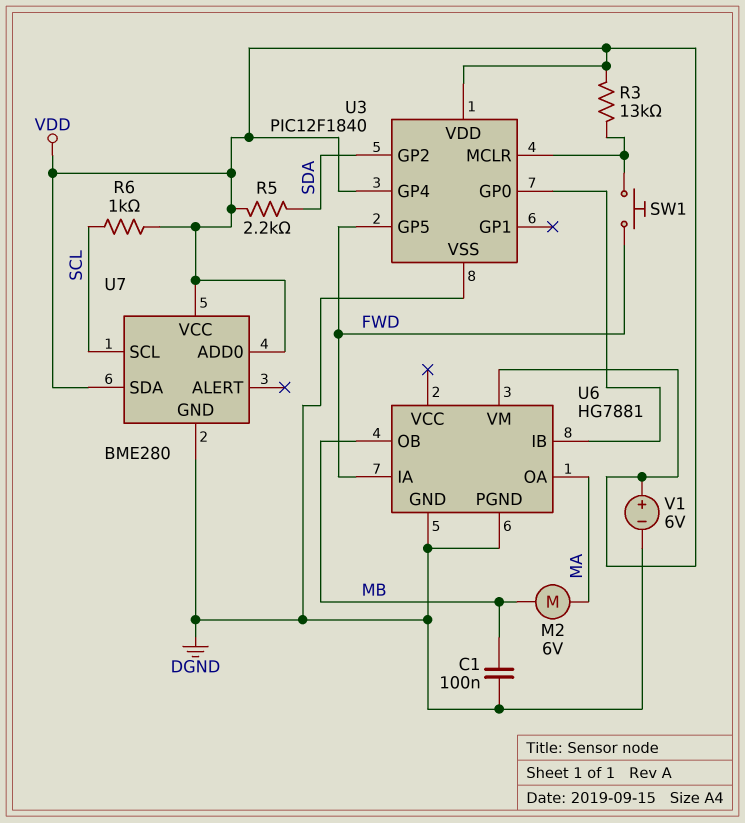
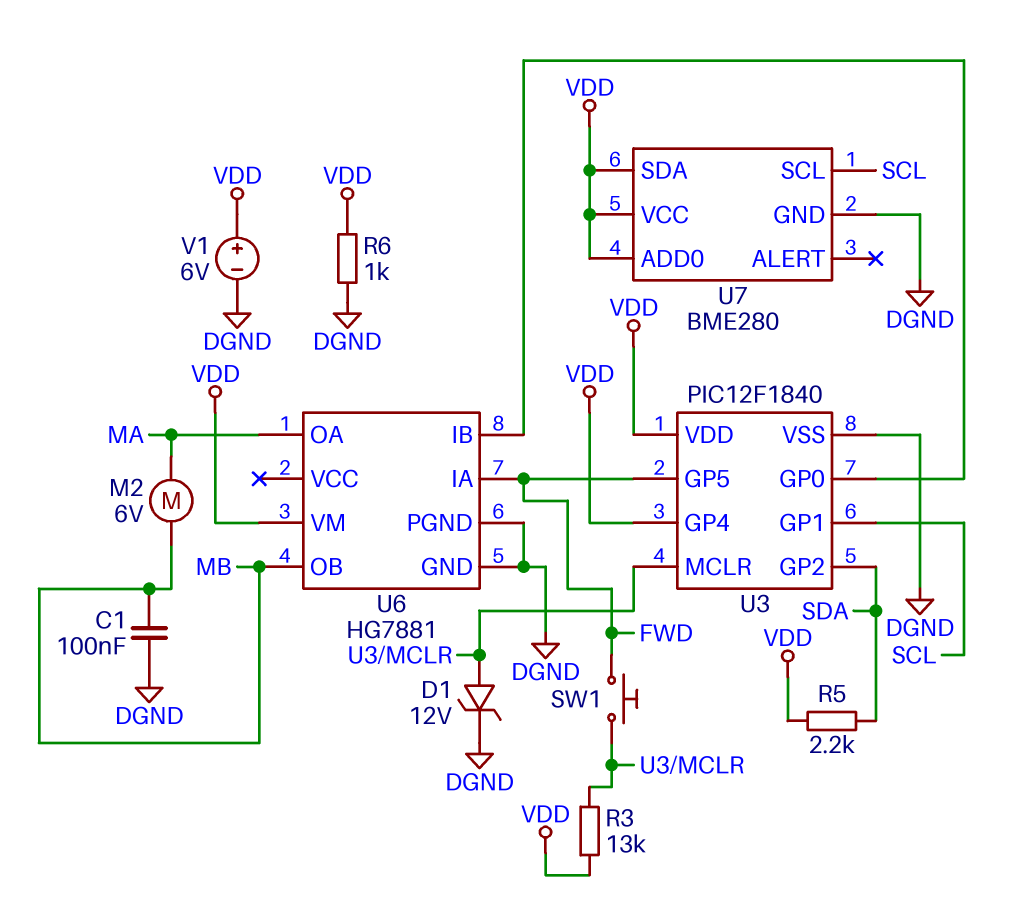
D1: none -> zener 12V (A U3/MCLR, K DGND)
R6: 1k (SCL, VDD) -> 1k (DGND, VDD)
U3 pin GP1: none -> SCL

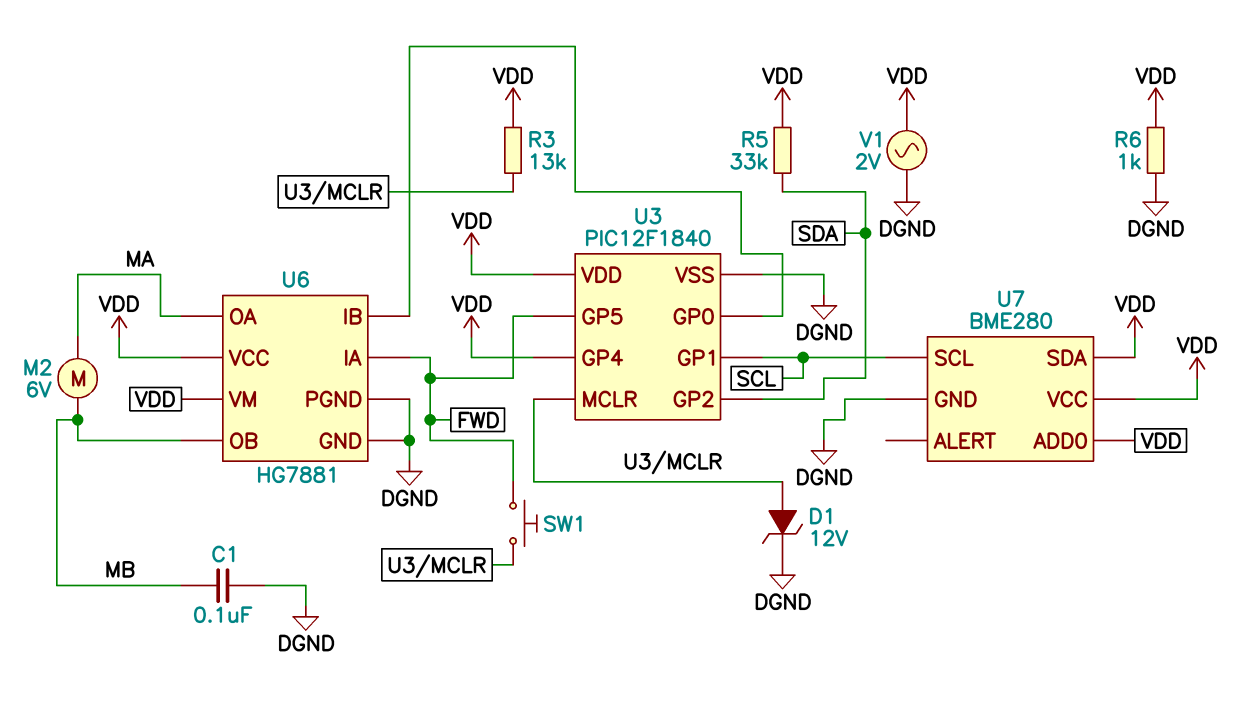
R5: 2.2k (SDA, VDD) -> 33k (SDA, VDD)
U6 pin VCC: none -> VDD
V1: 6V (plus VDD, minus DGND) -> AC 2V (DGND, VDD)

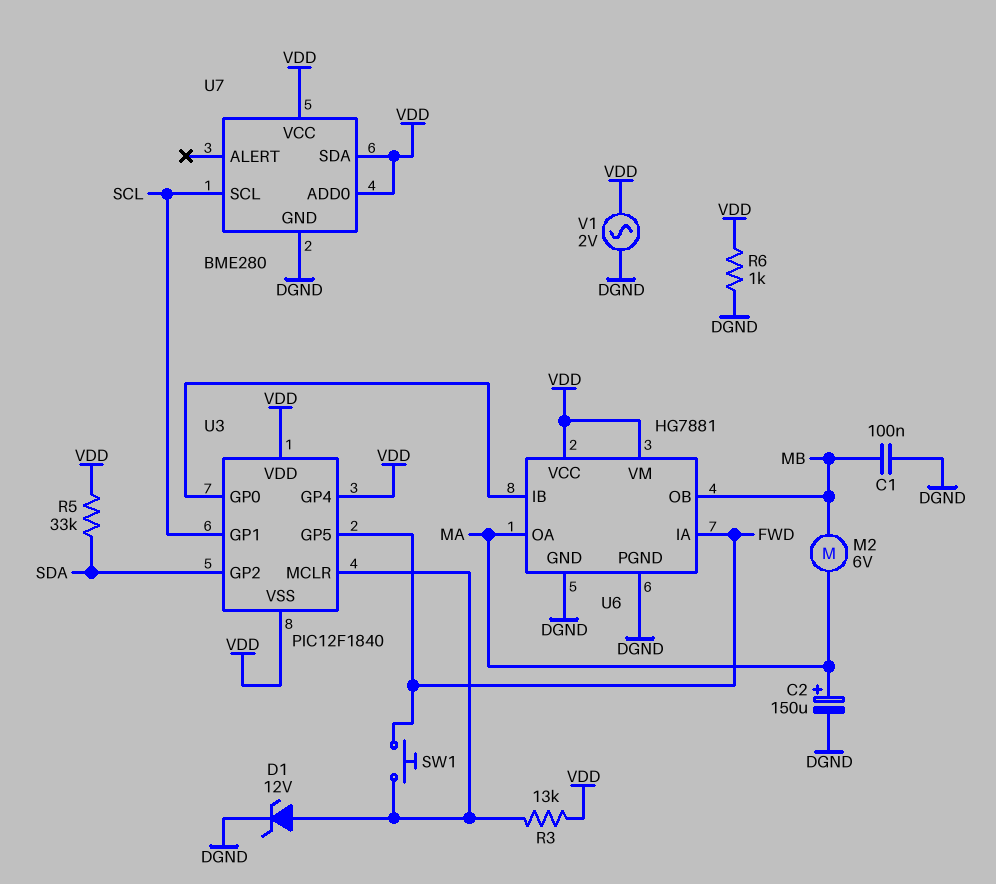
C2: none -> 150uF (plus MA, minus DGND)
U3 pin VSS: DGND -> VDD

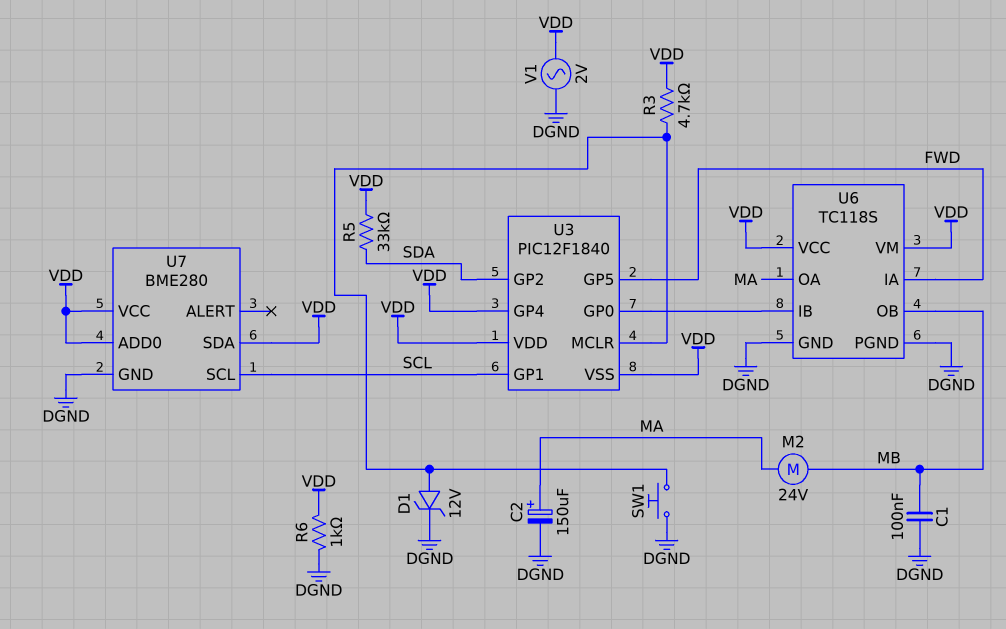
M2: motor 6V (MA, MB) -> motor 24V (MA, MB)
R3: 13k (U3/MCLR, VDD) -> 4.7k (U3/MCLR, VDD)
SW1: button (FWD, U3/MCLR) -> button (DGND, U3/MCLR)
U6: HG7881 -> TC118S

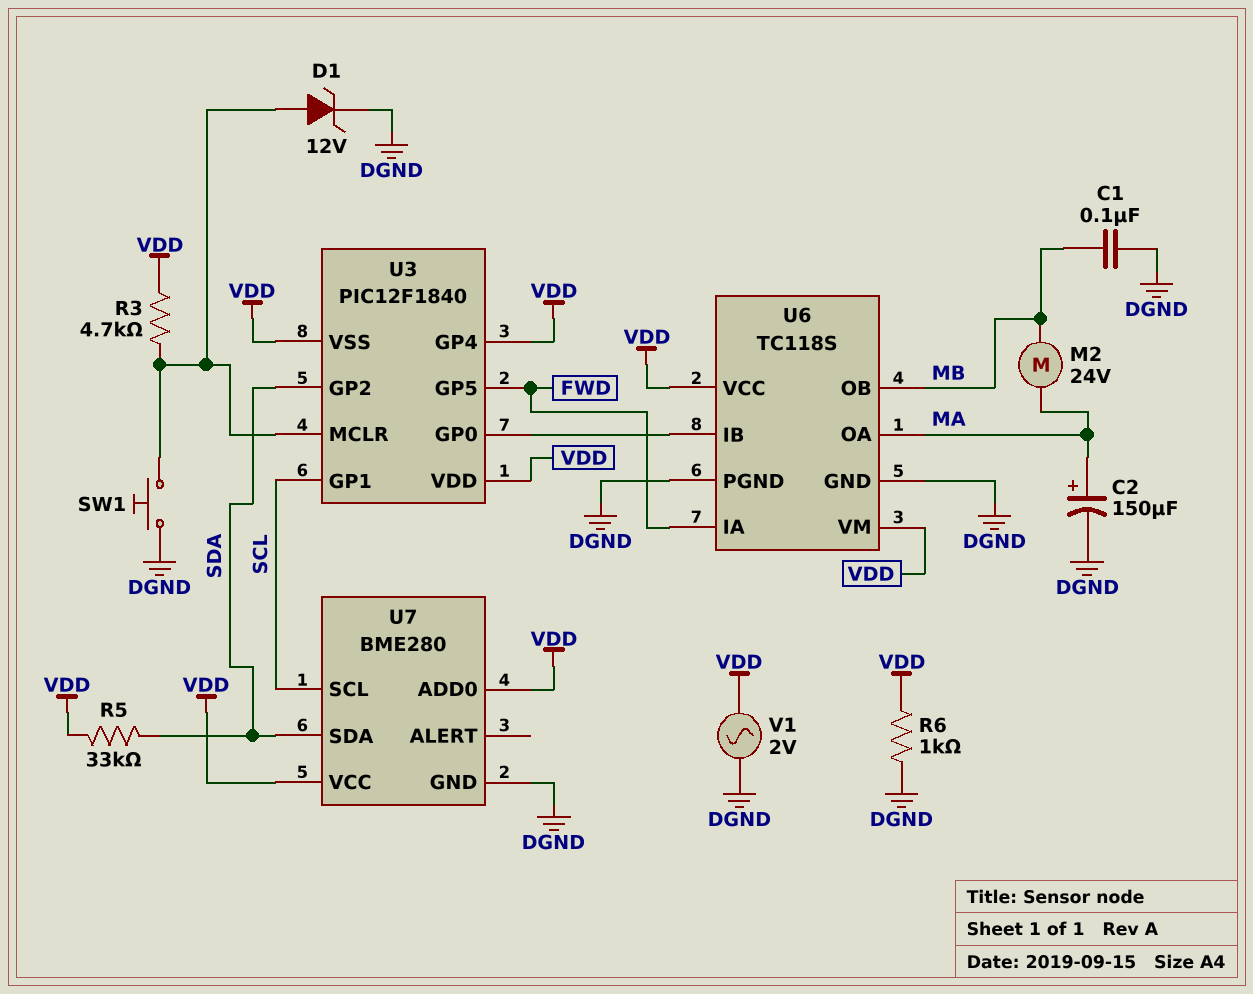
U7 pin SDA: VDD -> SDA

